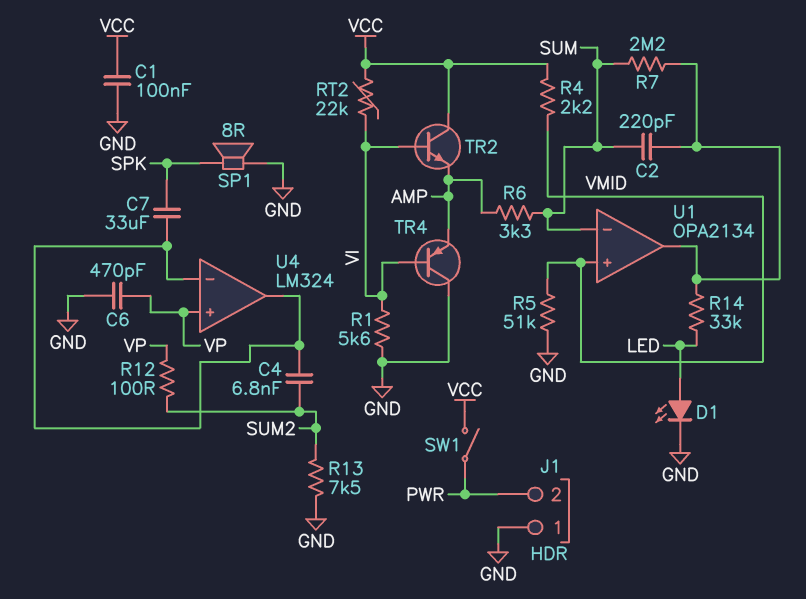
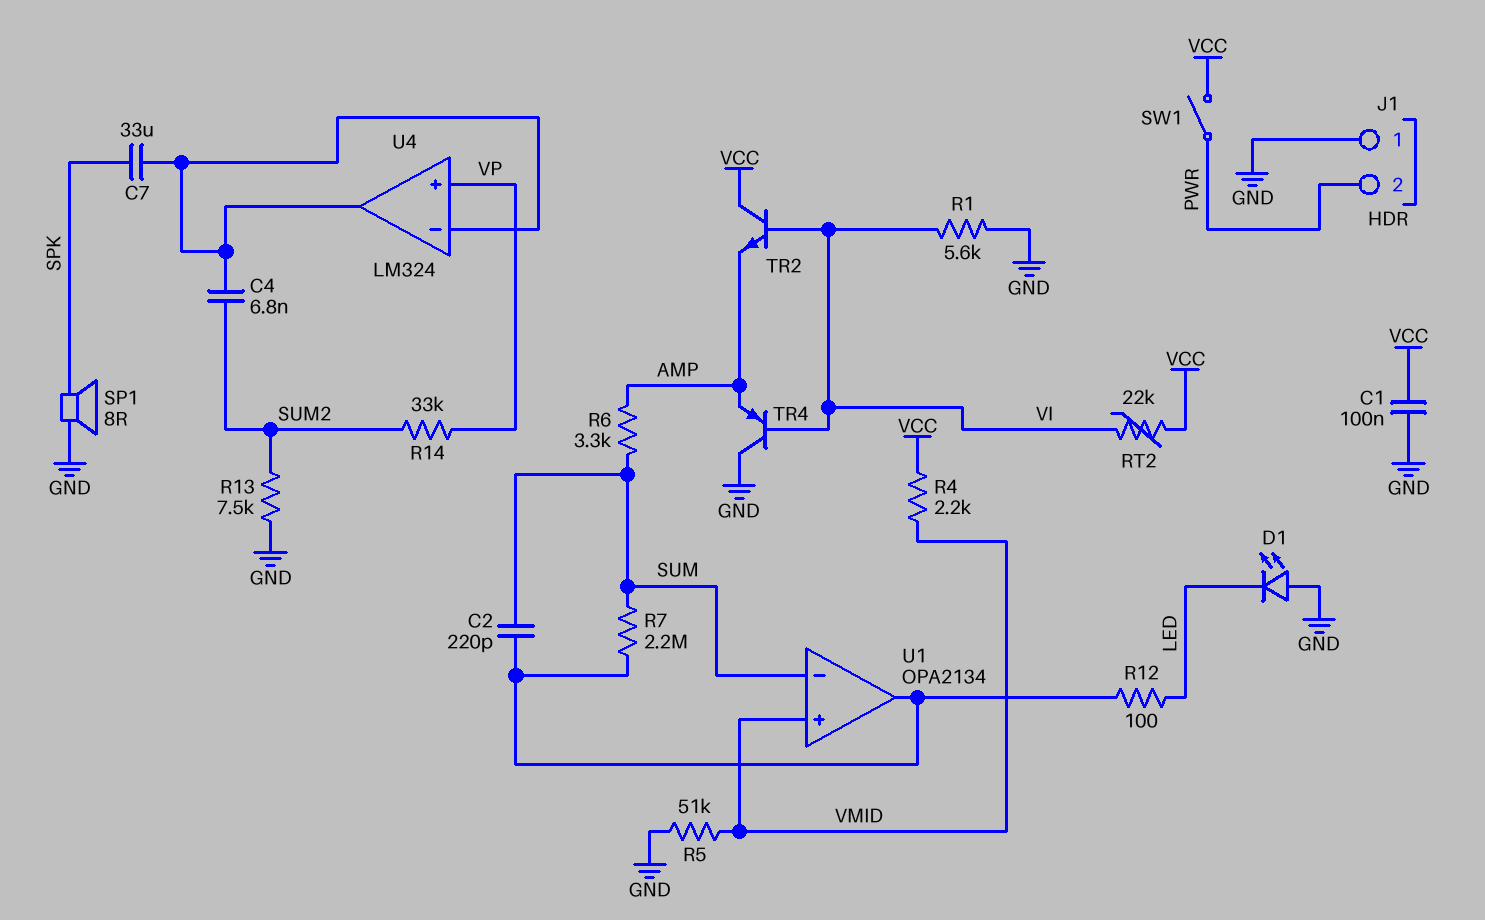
C6: 470pF (GND, VP) -> none
D1: LED (A LED, K GND) -> LED (A GND, K LED)
R12: 100 (SUM2, VP) -> 100 (LED, U1/out)
R14: 33k (LED, U1/out) -> 33k (SUM2, VP)

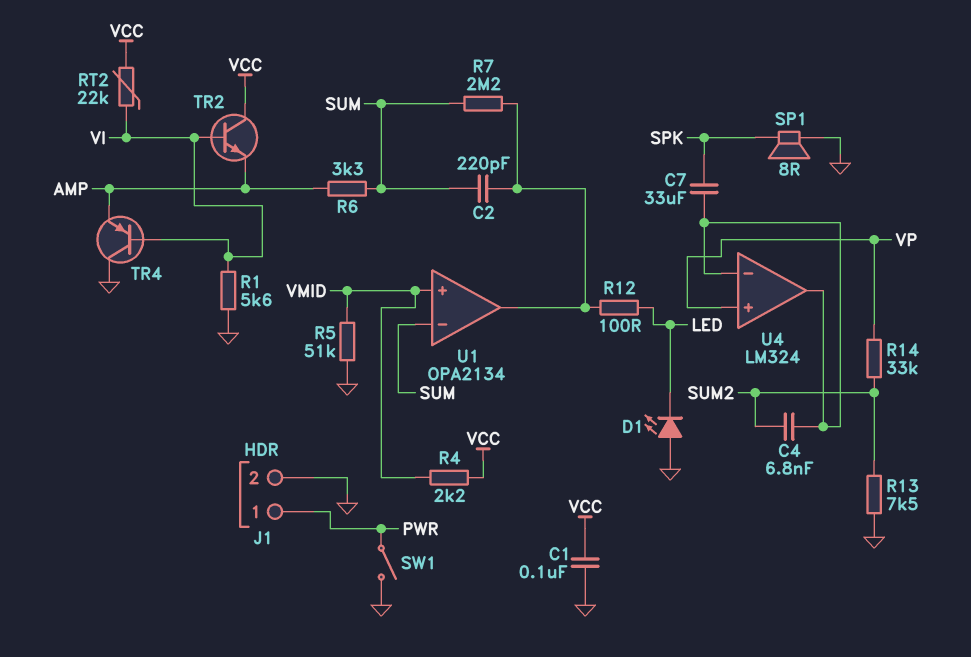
J1 pin 1: GND -> PWR
J1 pin 2: PWR -> GND
SW1: switch (PWR, VCC) -> switch (GND, PWR)

